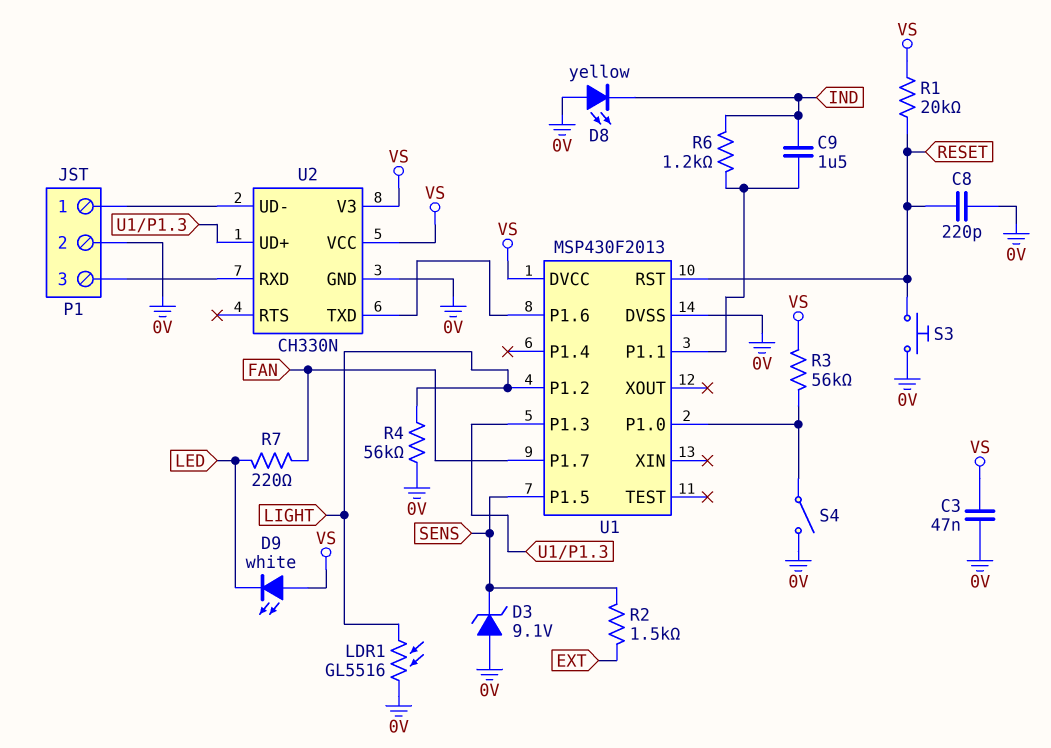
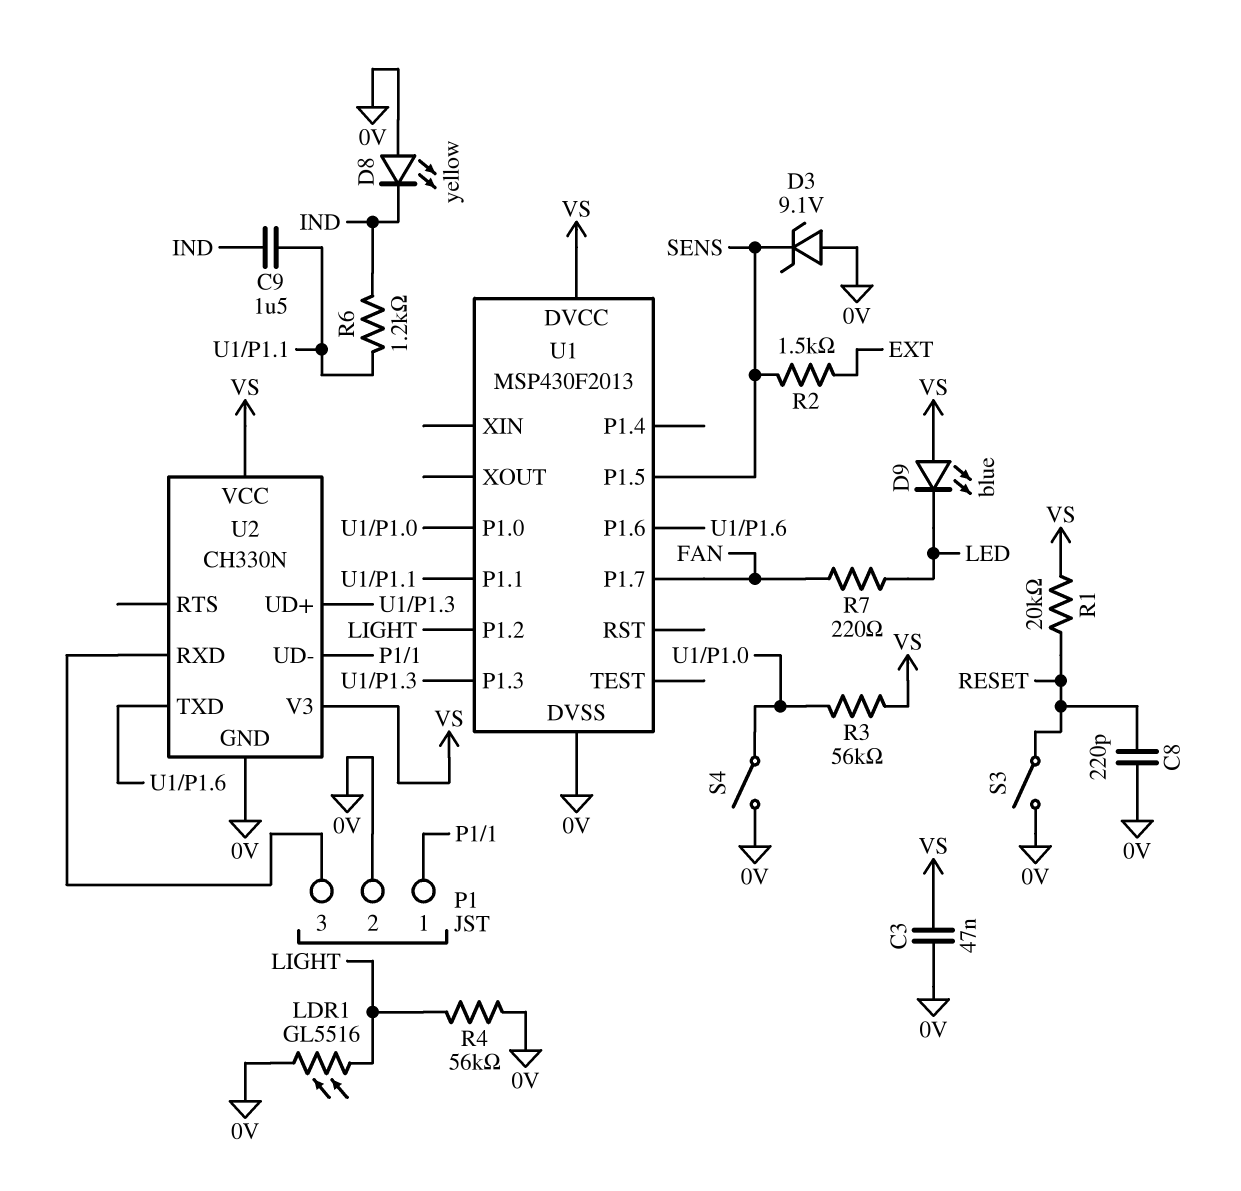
D9: LED white (A VS, K LED) -> LED blue (A VS, K LED)
S3: button (0V, RESET) -> switch (0V, RESET)
U1 pin RST: RESET -> none

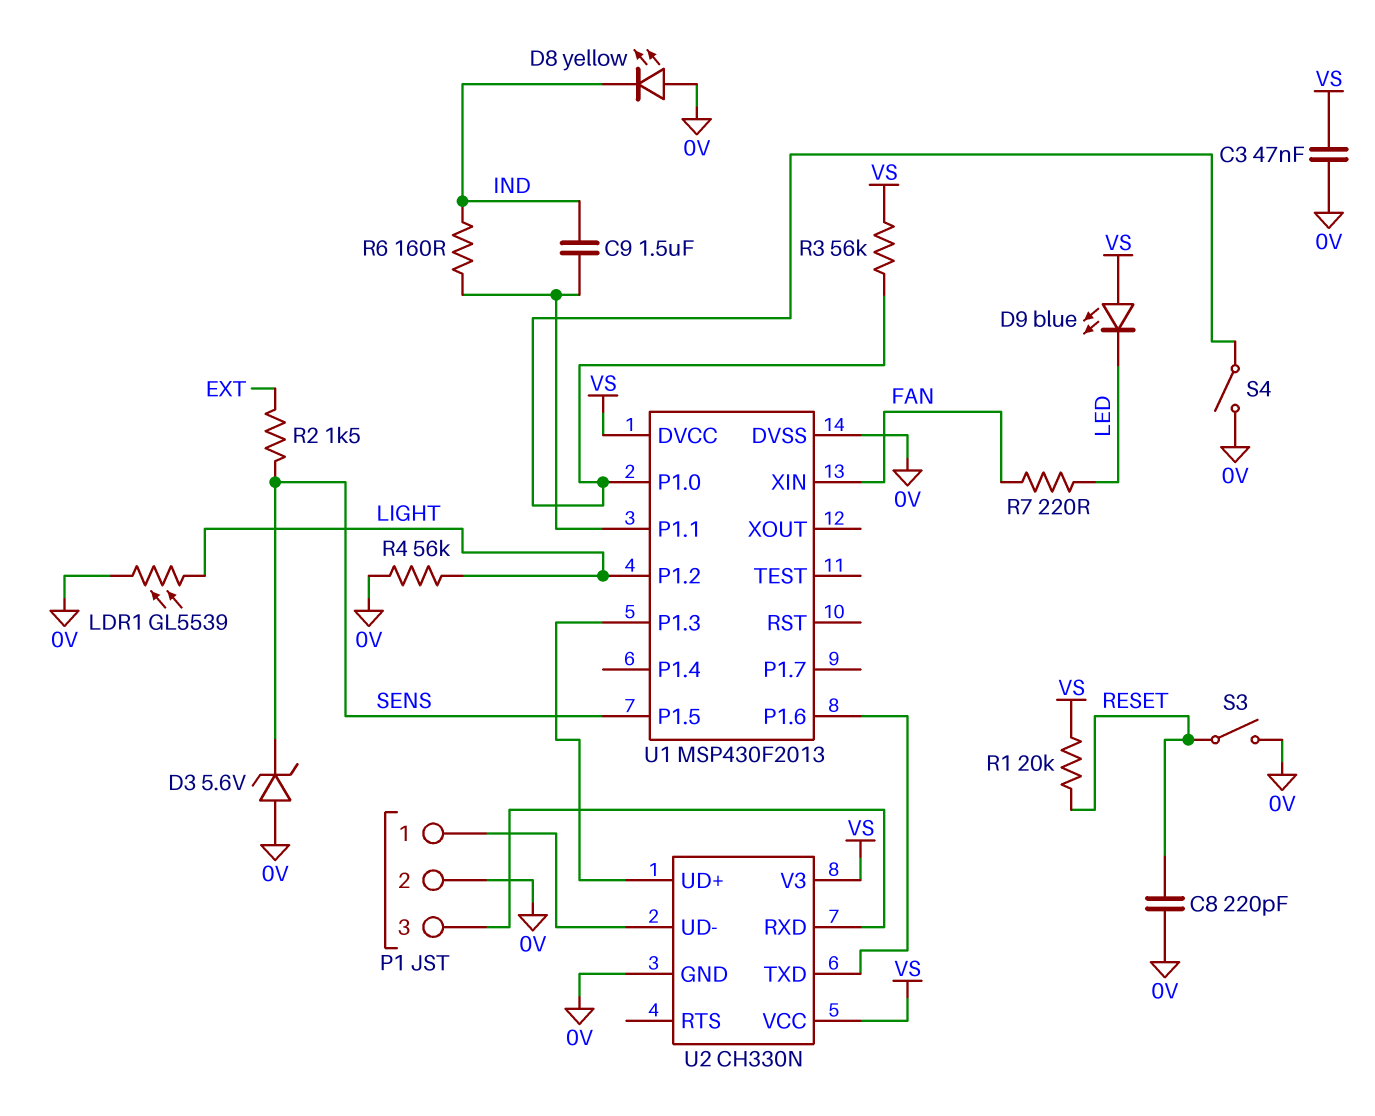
D3: zener 9.1V (A 0V, K SENS) -> zener 5.6V (A 0V, K SENS)
LDR1: GL5516 (0V, LIGHT) -> GL5539 (0V, LIGHT)
R6: 1.2k (IND, U1/P1.1) -> 160 (IND, U1/P1.1)
U1 pin P1.7: FAN -> none
U1 pin XIN: none -> FAN

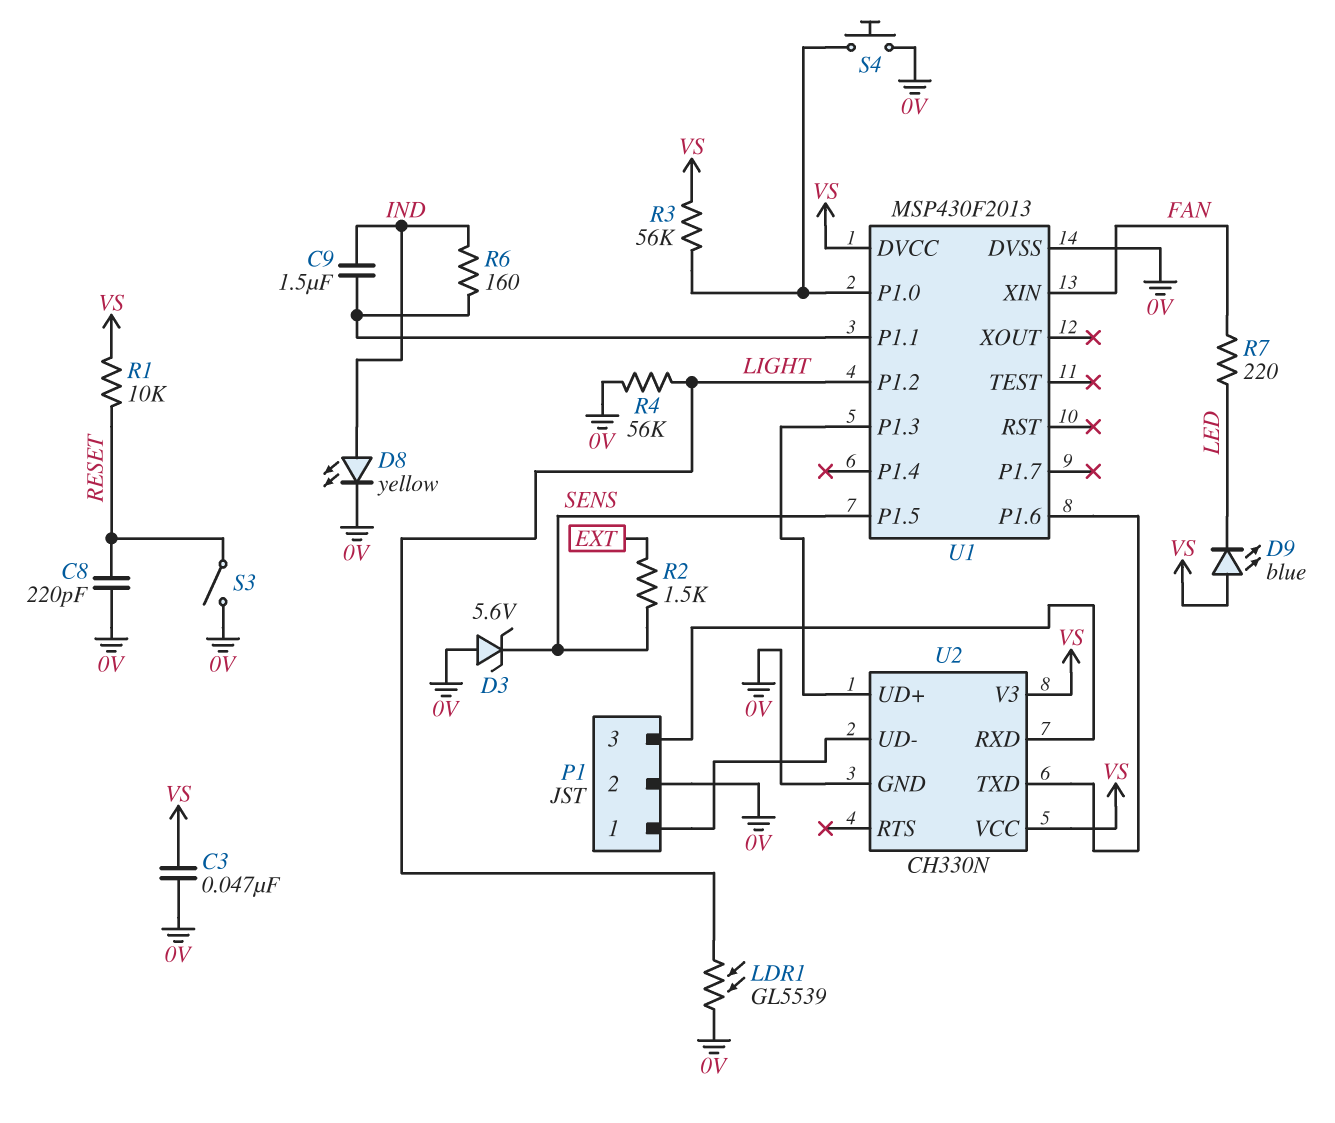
D8: LED yellow (A 0V, K IND) -> LED yellow (A IND, K 0V)
R1: 20k (RESET, VS) -> 10k (RESET, VS)
S4: switch (0V, U1/P1.0) -> button (0V, U1/P1.0)

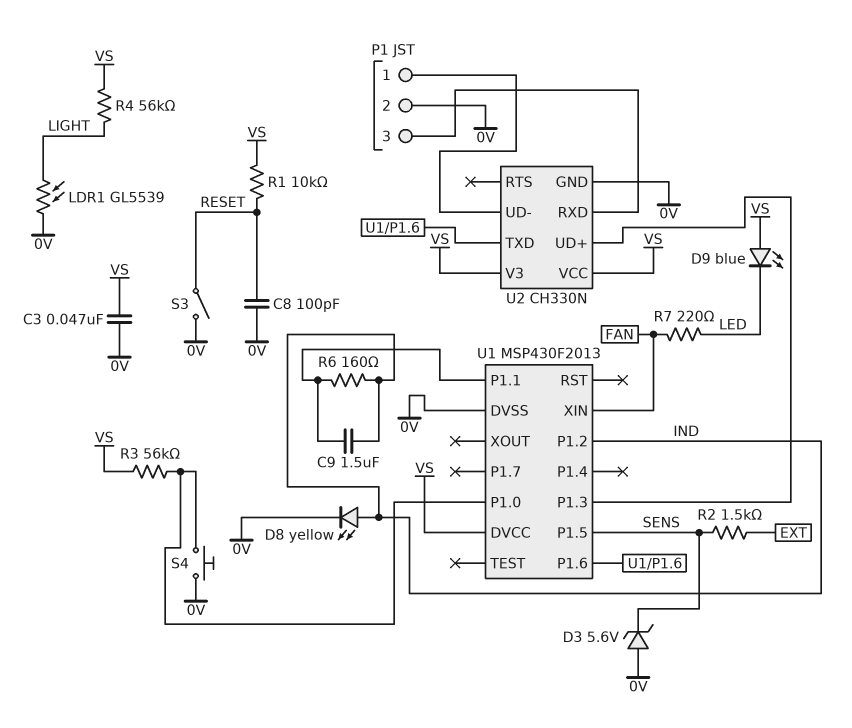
C8: 220pF (0V, RESET) -> 100pF (0V, RESET)
R4: 56k (0V, LIGHT) -> 56k (LIGHT, VS)
U1 pin P1.2: LIGHT -> IND

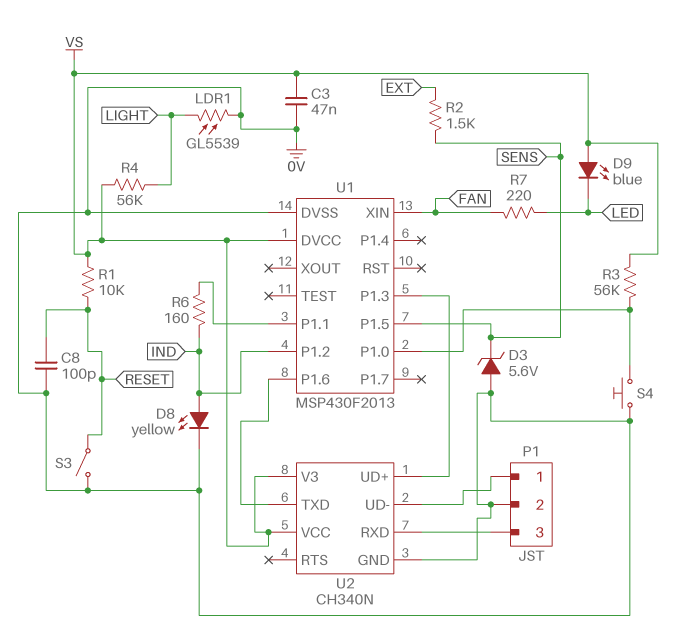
C9: 1.5uF (IND, U1/P1.1) -> none
U2: CH330N -> CH340N

